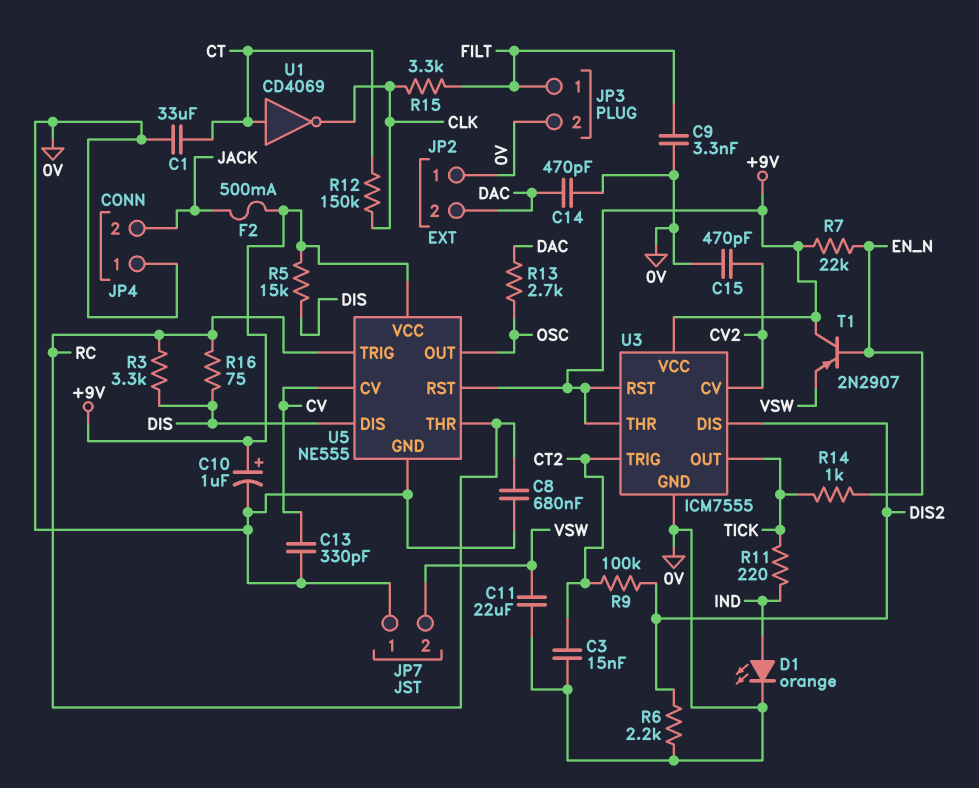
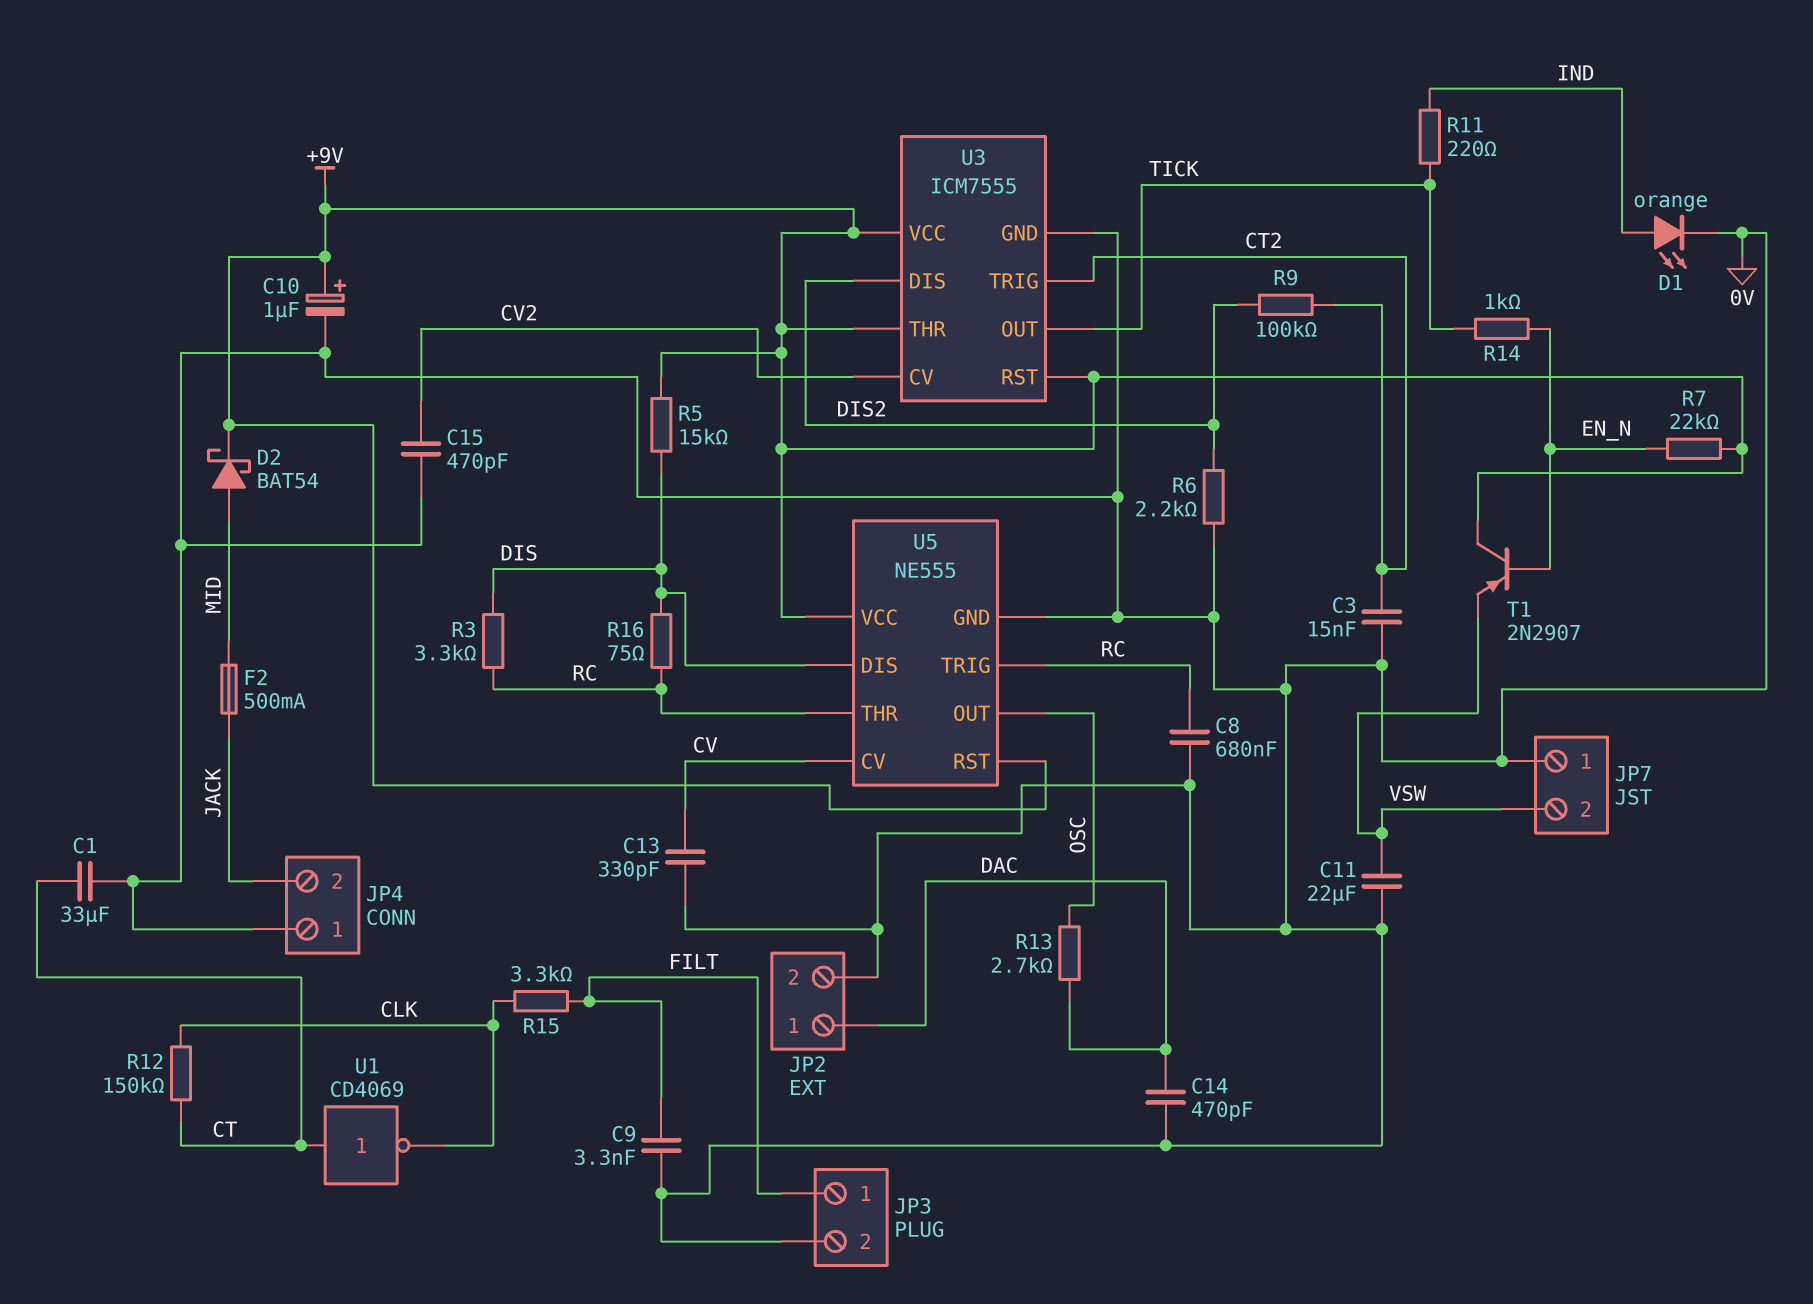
D2: none -> schottky BAT54 (A MID, K +9V)
F2: 500mA (+9V, JACK) -> 500mA (JACK, MID)
JP2 pin 1: 0V -> DAC
JP2 pin 2: DAC -> 0V

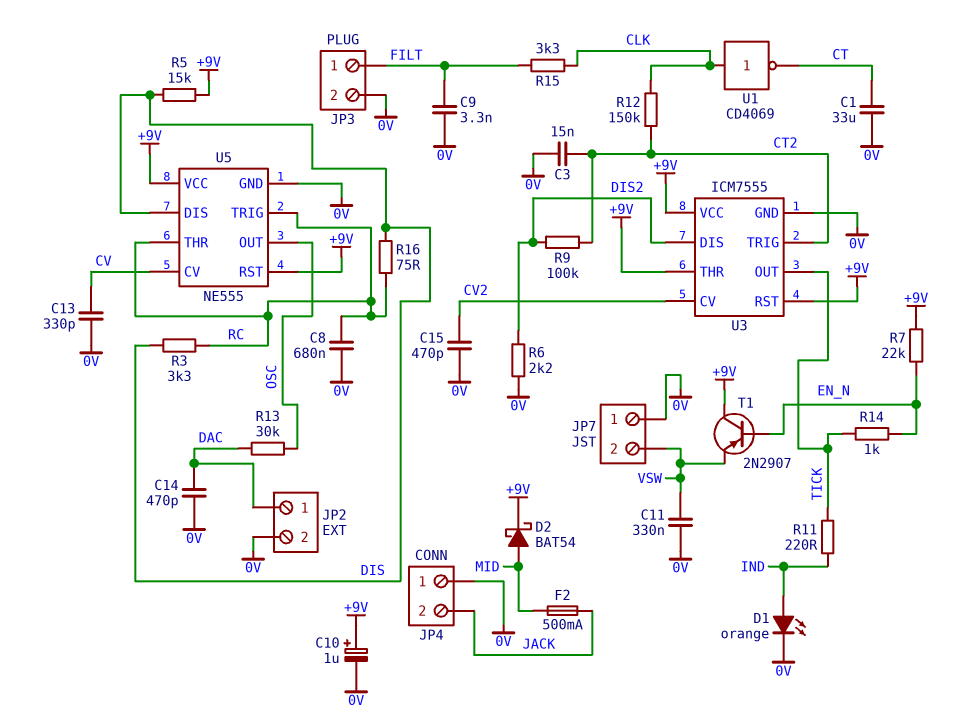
C11: 22uF (0V, VSW) -> 330nF (0V, VSW)
R12: 150k (CLK, CT) -> 150k (CLK, CT2)
R13: 2.7k (DAC, OSC) -> 30k (DAC, OSC)
U1: NOT CD4069 (in CT, out CLK) -> NOT CD4069 (in CLK, out CT)

